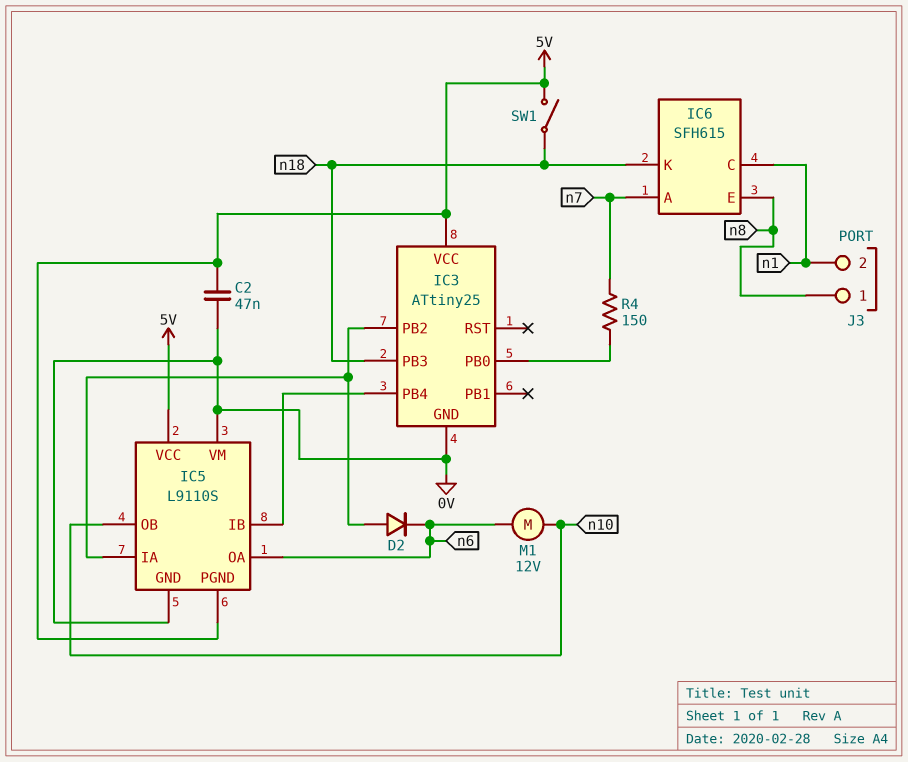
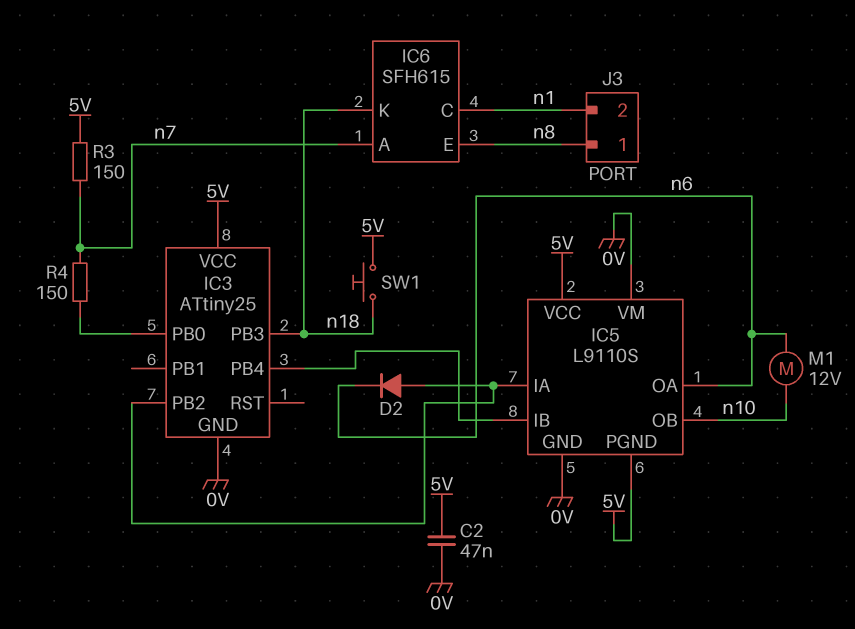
R3: none -> 150 (5V, n7)
SW1: switch (5V, n18) -> button (5V, n18)

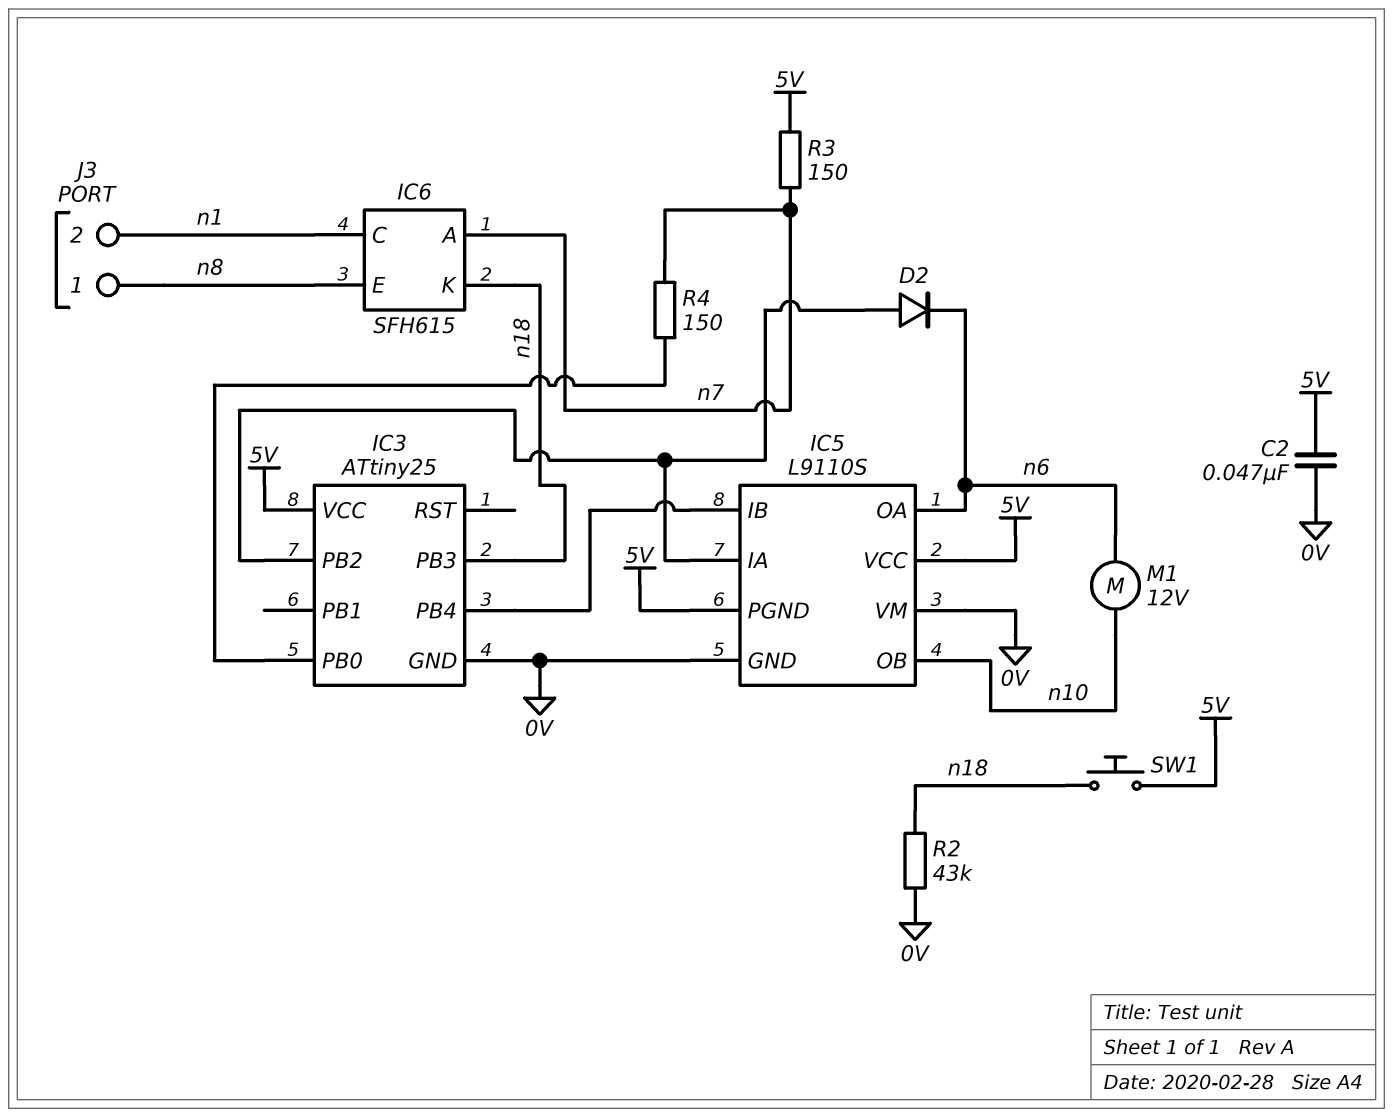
R2: none -> 43k (0V, n18)

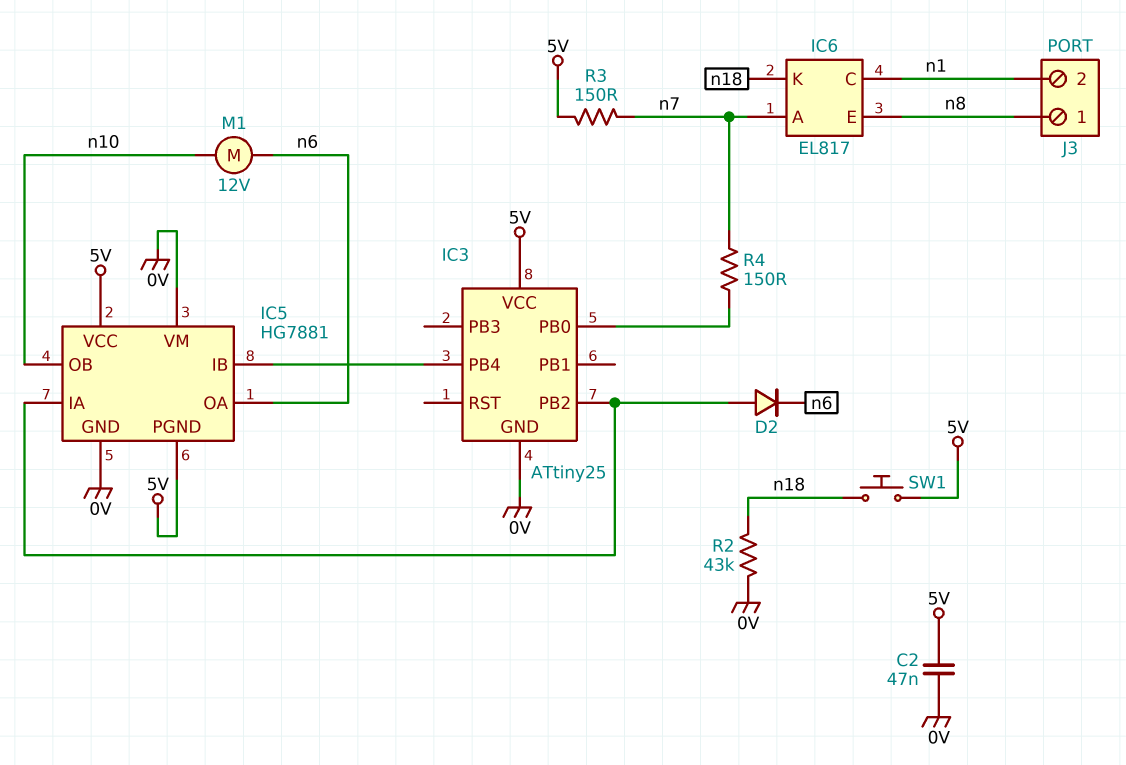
IC3 pin PB3: n18 -> none
IC5: L9110S -> HG7881
IC6: SFH615 -> EL817

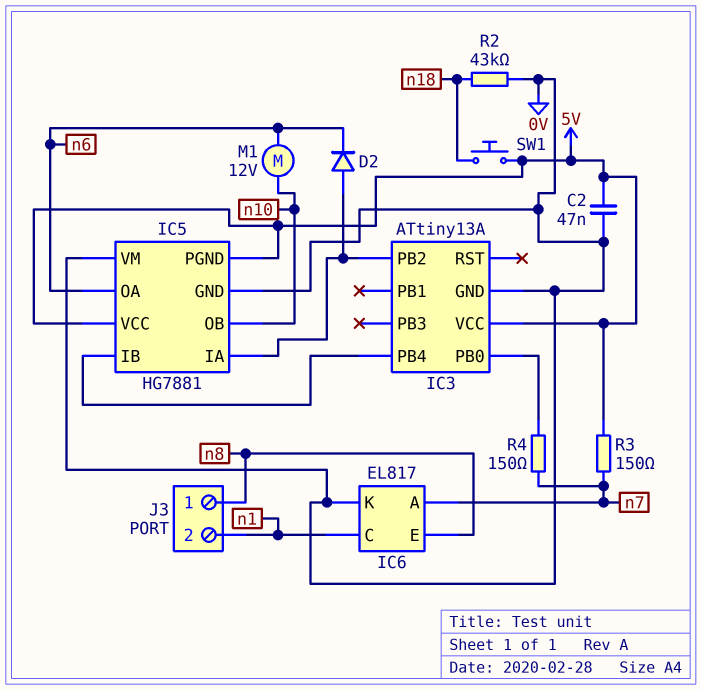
IC3: ATtiny25 -> ATtiny13A
IC6 pin K: n18 -> 0V

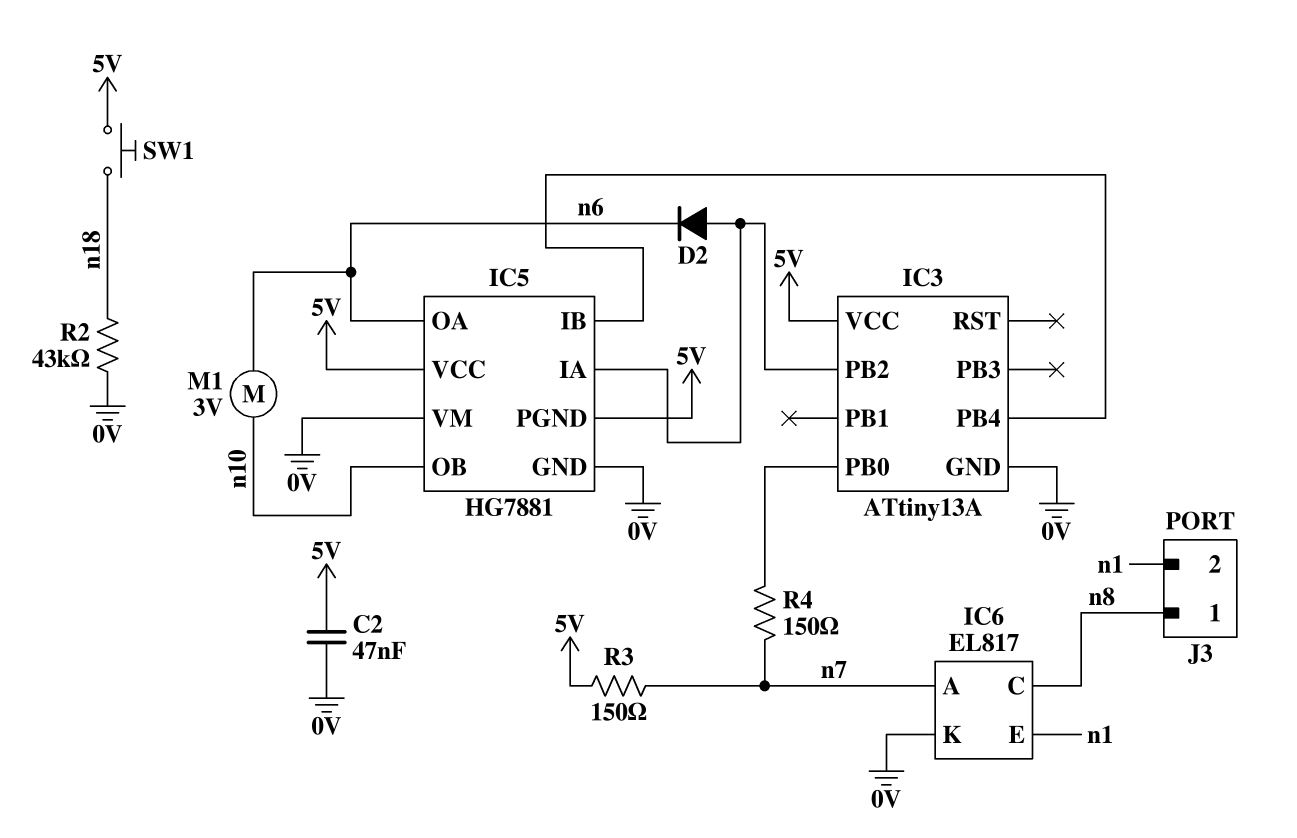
IC6 pin C: n1 -> n8
IC6 pin E: n8 -> n1
M1: motor 12V (n6, n10) -> motor 3V (n6, n10)

